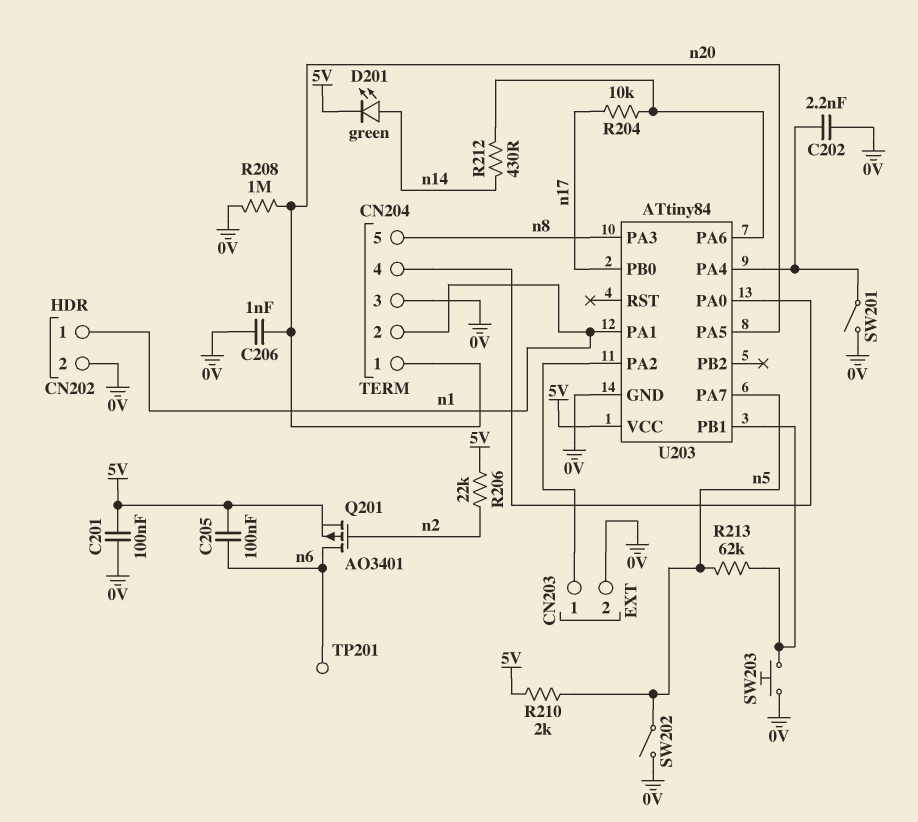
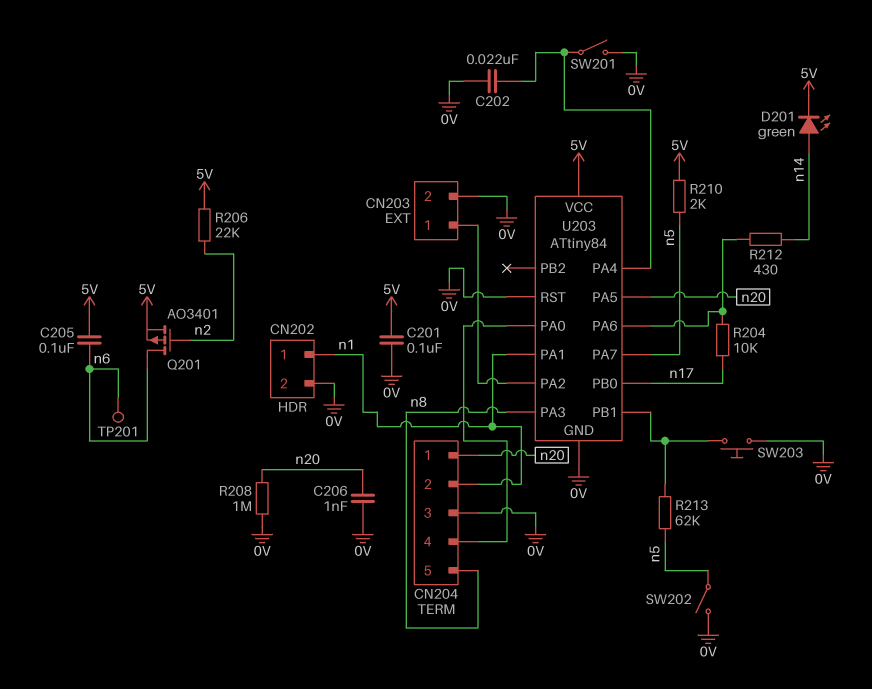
C202: 2.2nF (0V, U203/PA4) -> 22nF (0V, U203/PA4)
U203 pin RST: none -> 0V

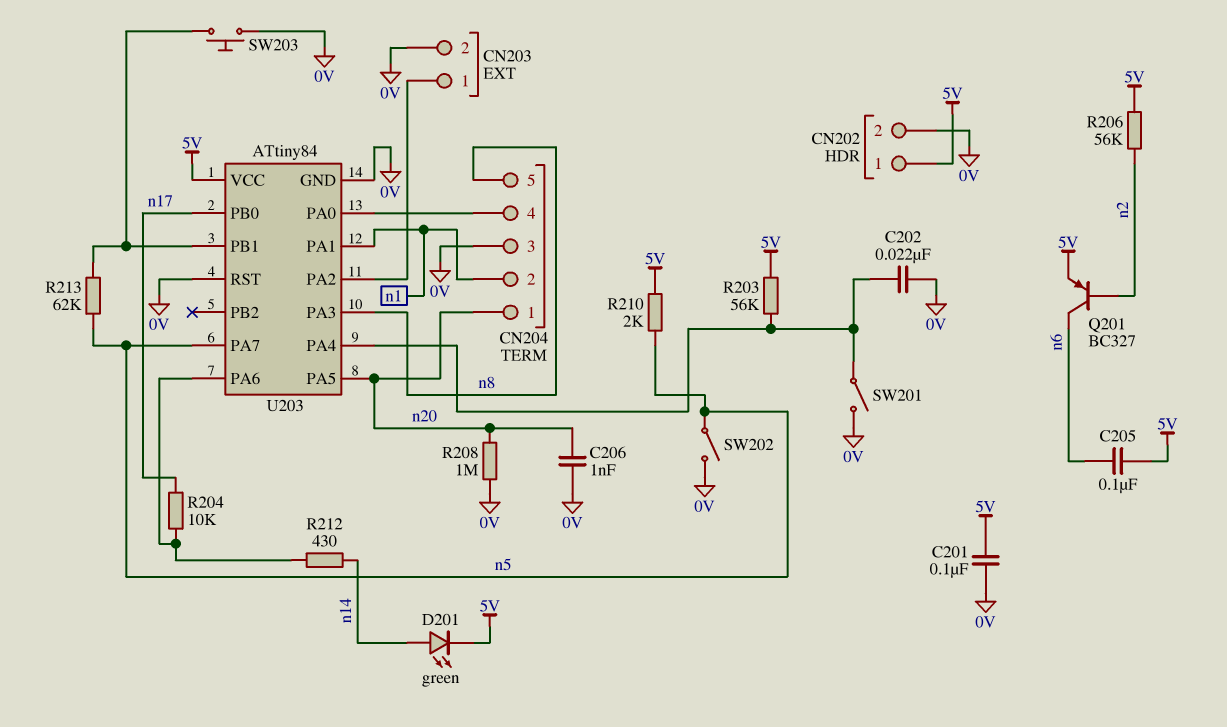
CN202 pin 1: n1 -> 5V
Q201: PMOS AO3401 (G n2, D n6, S 5V) -> PNP BC327 (B n2, C n6, E 5V)
R203: none -> 56k (5V, U203/PA4)
R206: 22k (5V, n2) -> 56k (5V, n2)
TP201: test point (n6) -> none

